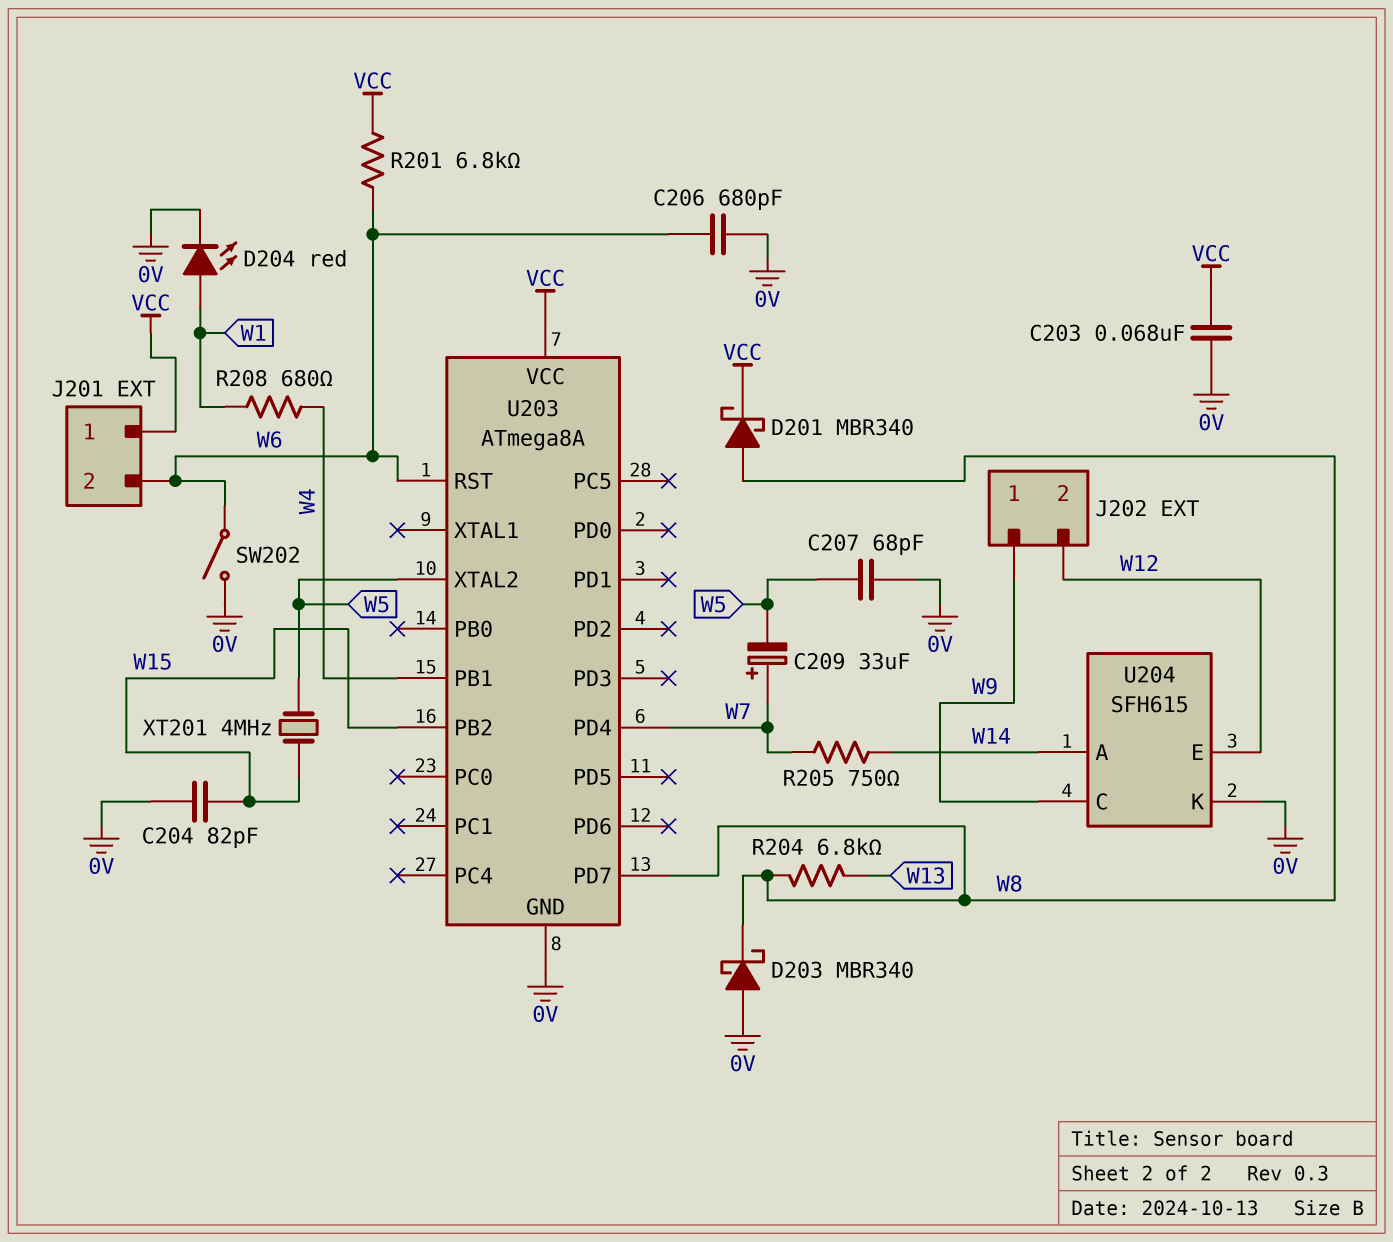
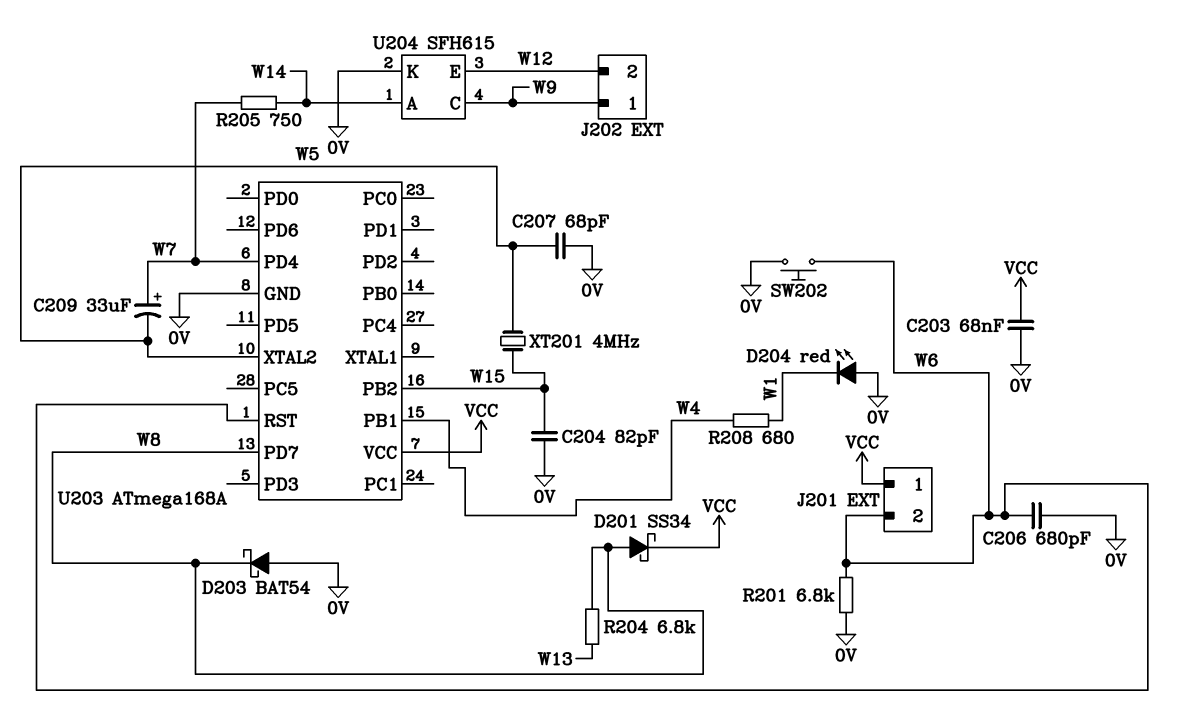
D201: schottky MBR340 (A W8, K VCC) -> schottky SS34 (A W8, K VCC)
D203: schottky MBR340 (A 0V, K W8) -> schottky BAT54 (A 0V, K W8)
D204: LED red (A W1, K 0V) -> LED red (A 0V, K W1)
R201: 6.8k (VCC, W6) -> 6.8k (0V, W6)
SW202: switch (0V, W6) -> button (0V, W6)
U203: ATmega8A -> ATmega168A

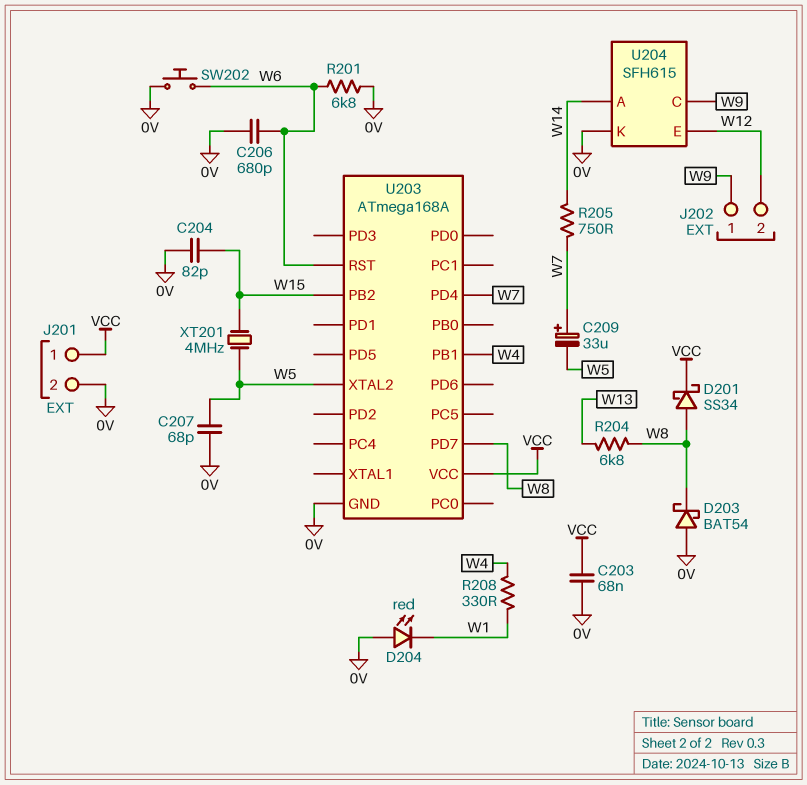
J201 pin 2: W6 -> 0V
R208: 680 (W1, W4) -> 330 (W1, W4)

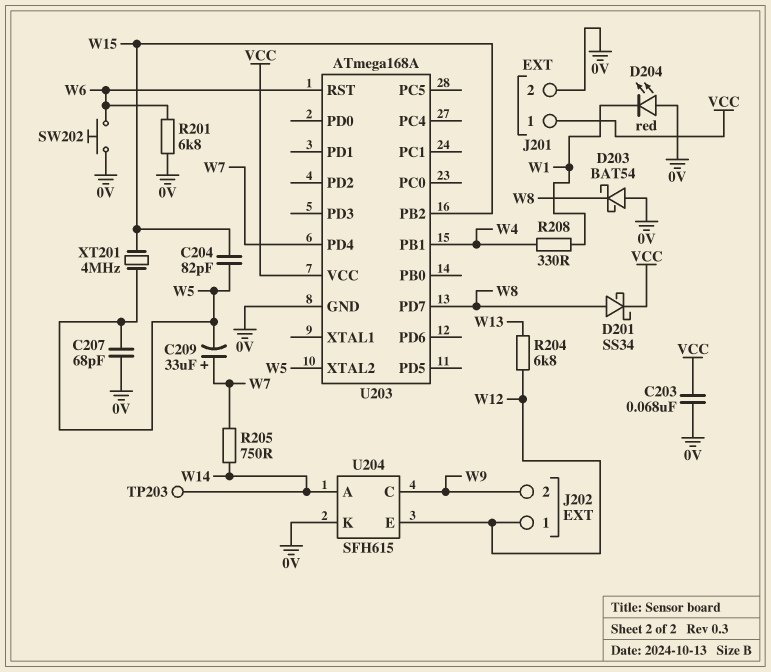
C204: 82pF (0V, W15) -> 82pF (W5, W15)
C206: 680pF (0V, W6) -> none
J202 pin 1: W9 -> W12
J202 pin 2: W12 -> W9
R204: 6.8k (W8, W13) -> 6.8k (W12, W13)
TP203: none -> test point (W14)

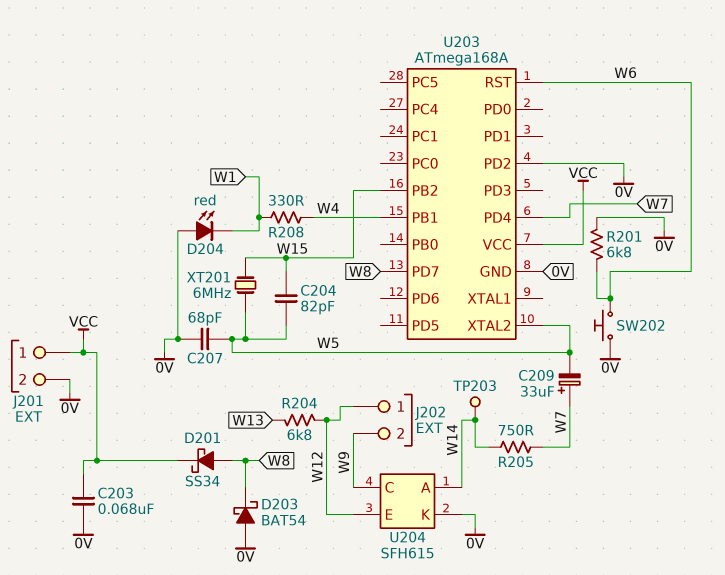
U203 pin PD2: none -> 0V
XT201: 4MHz (W5, W15) -> 6MHz (W5, W15)

